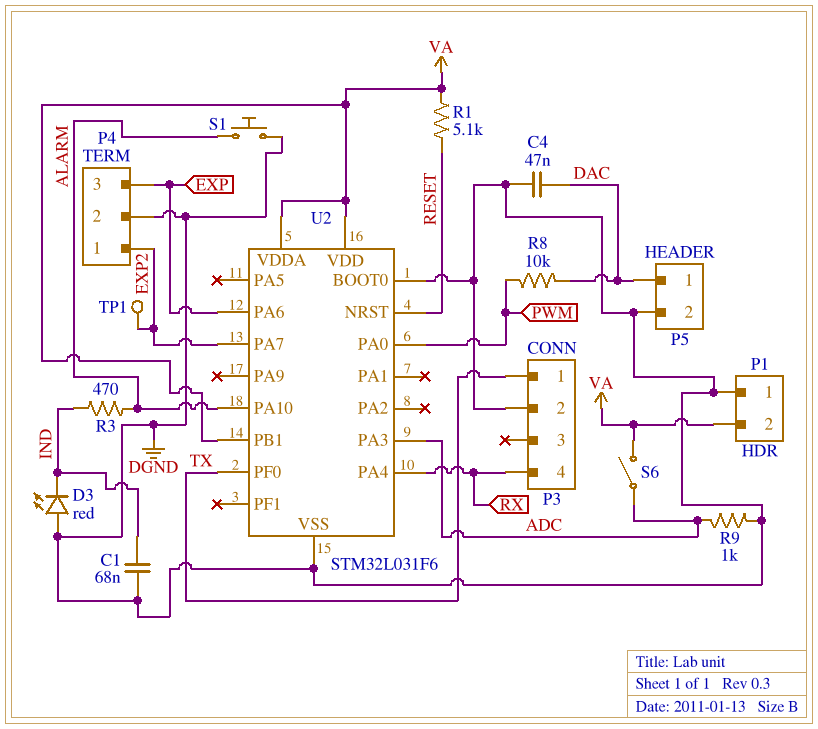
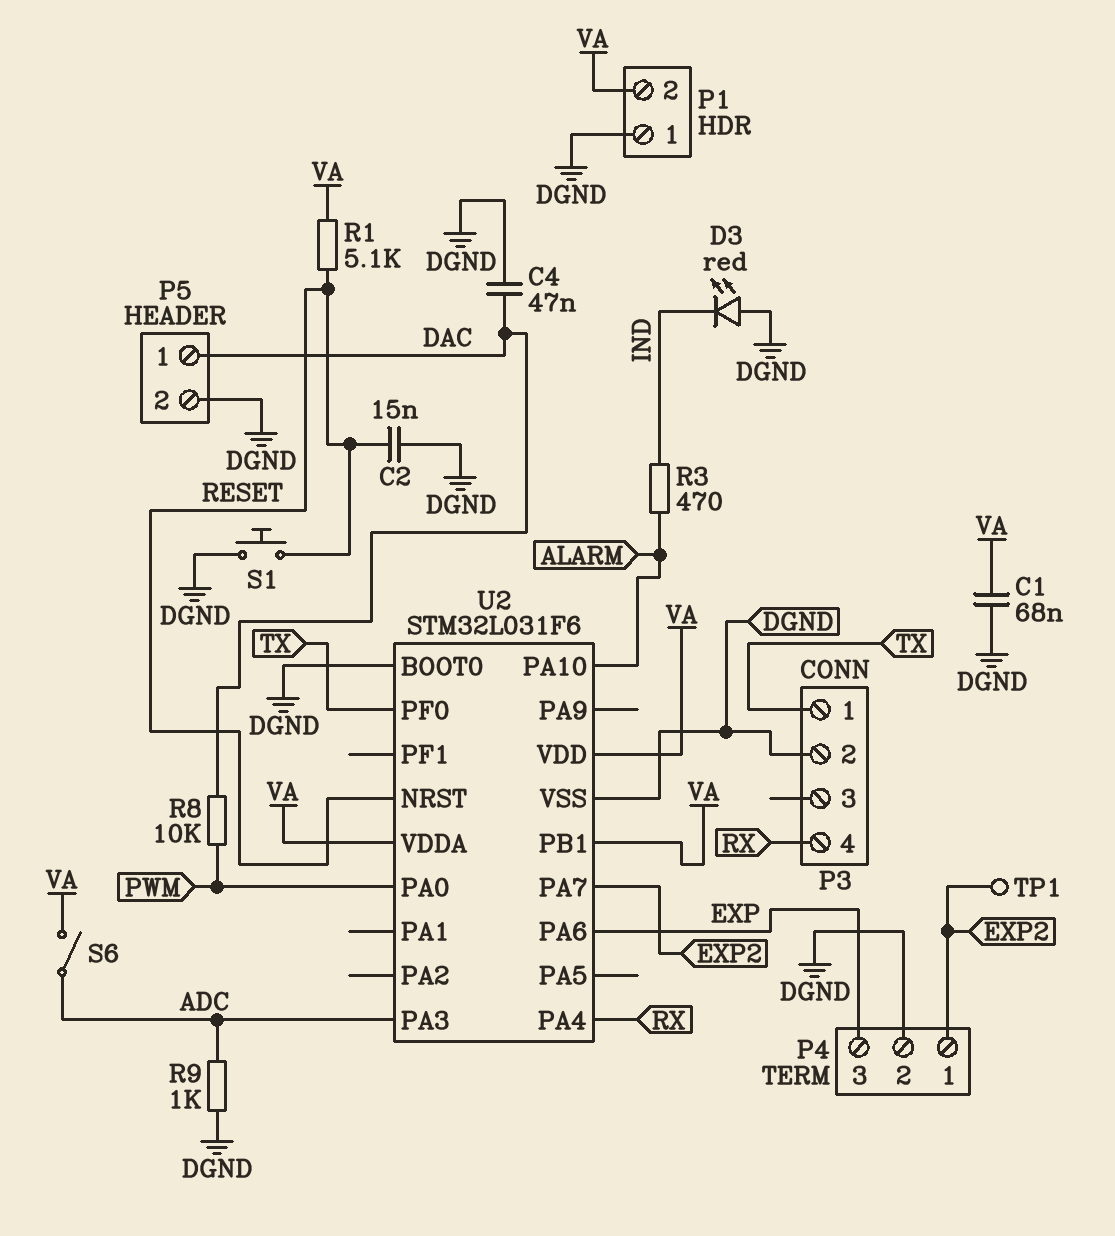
C1: 68nF (DGND, IND) -> 68nF (DGND, VA)
C2: none -> 15nF (DGND, RESET)
S1: button (ALARM, DGND) -> button (DGND, RESET)

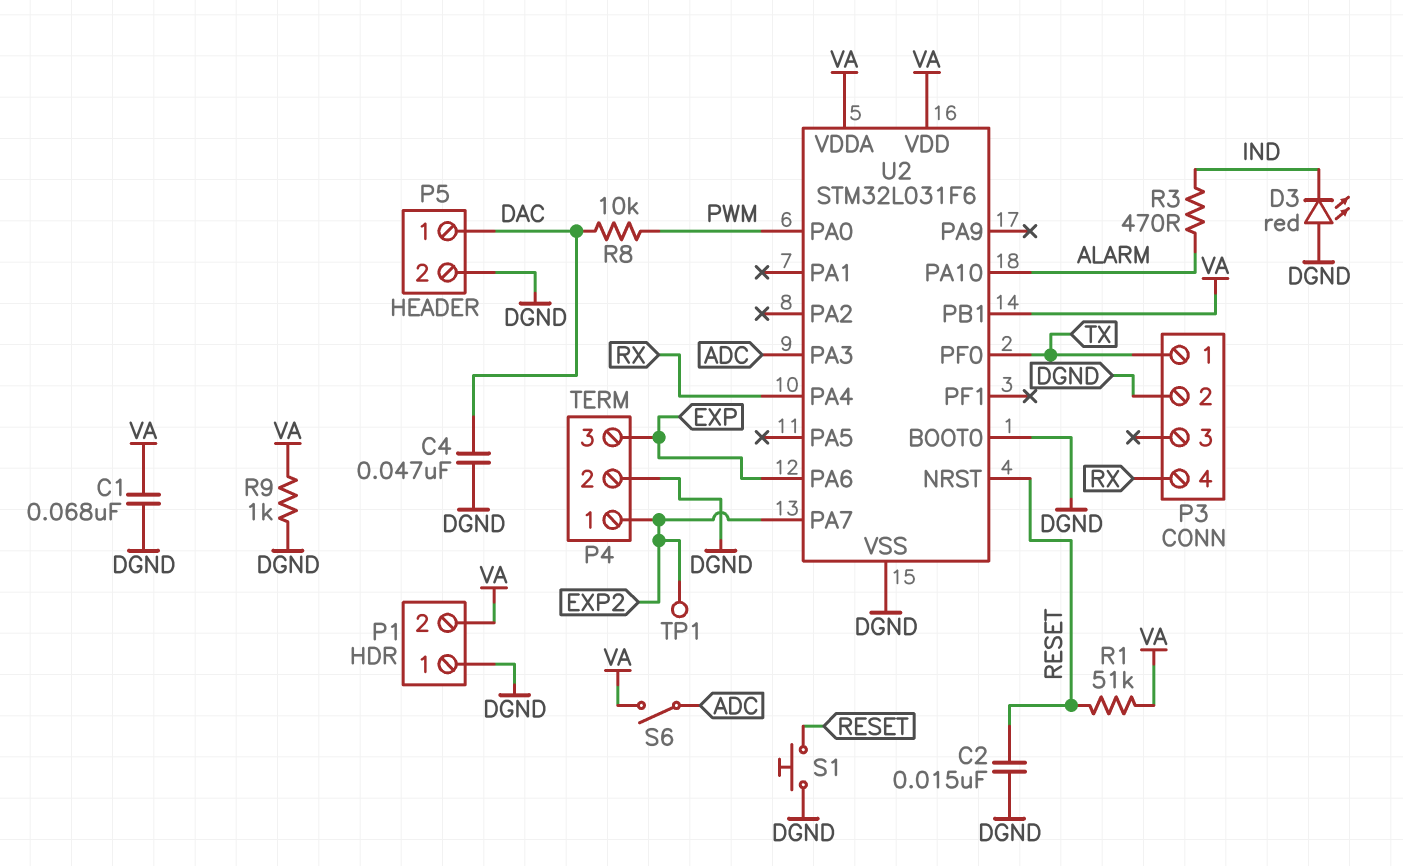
R1: 5.1k (RESET, VA) -> 51k (RESET, VA)
R9: 1k (ADC, DGND) -> 1k (DGND, VA)

